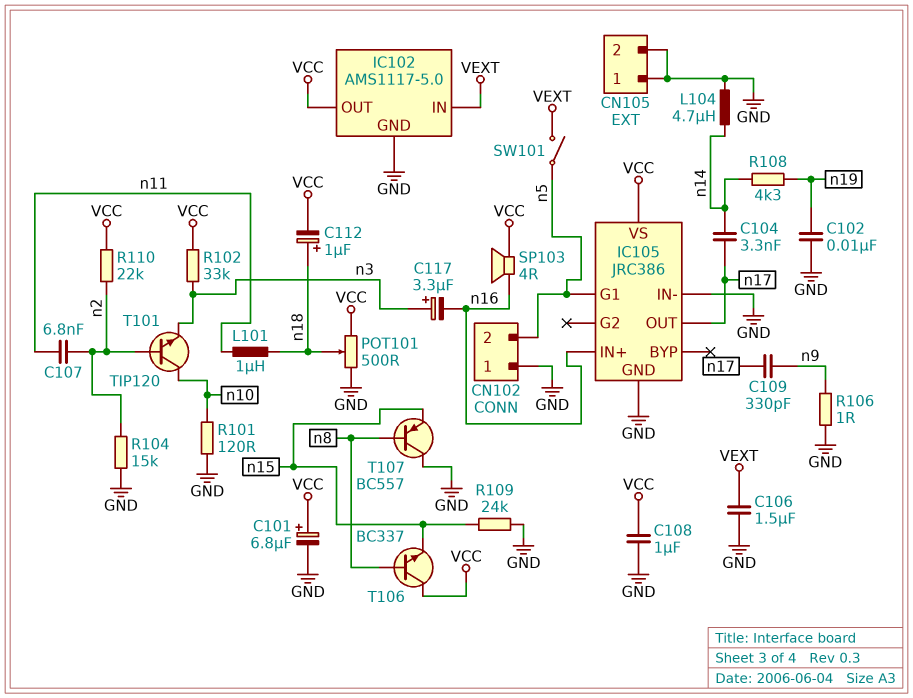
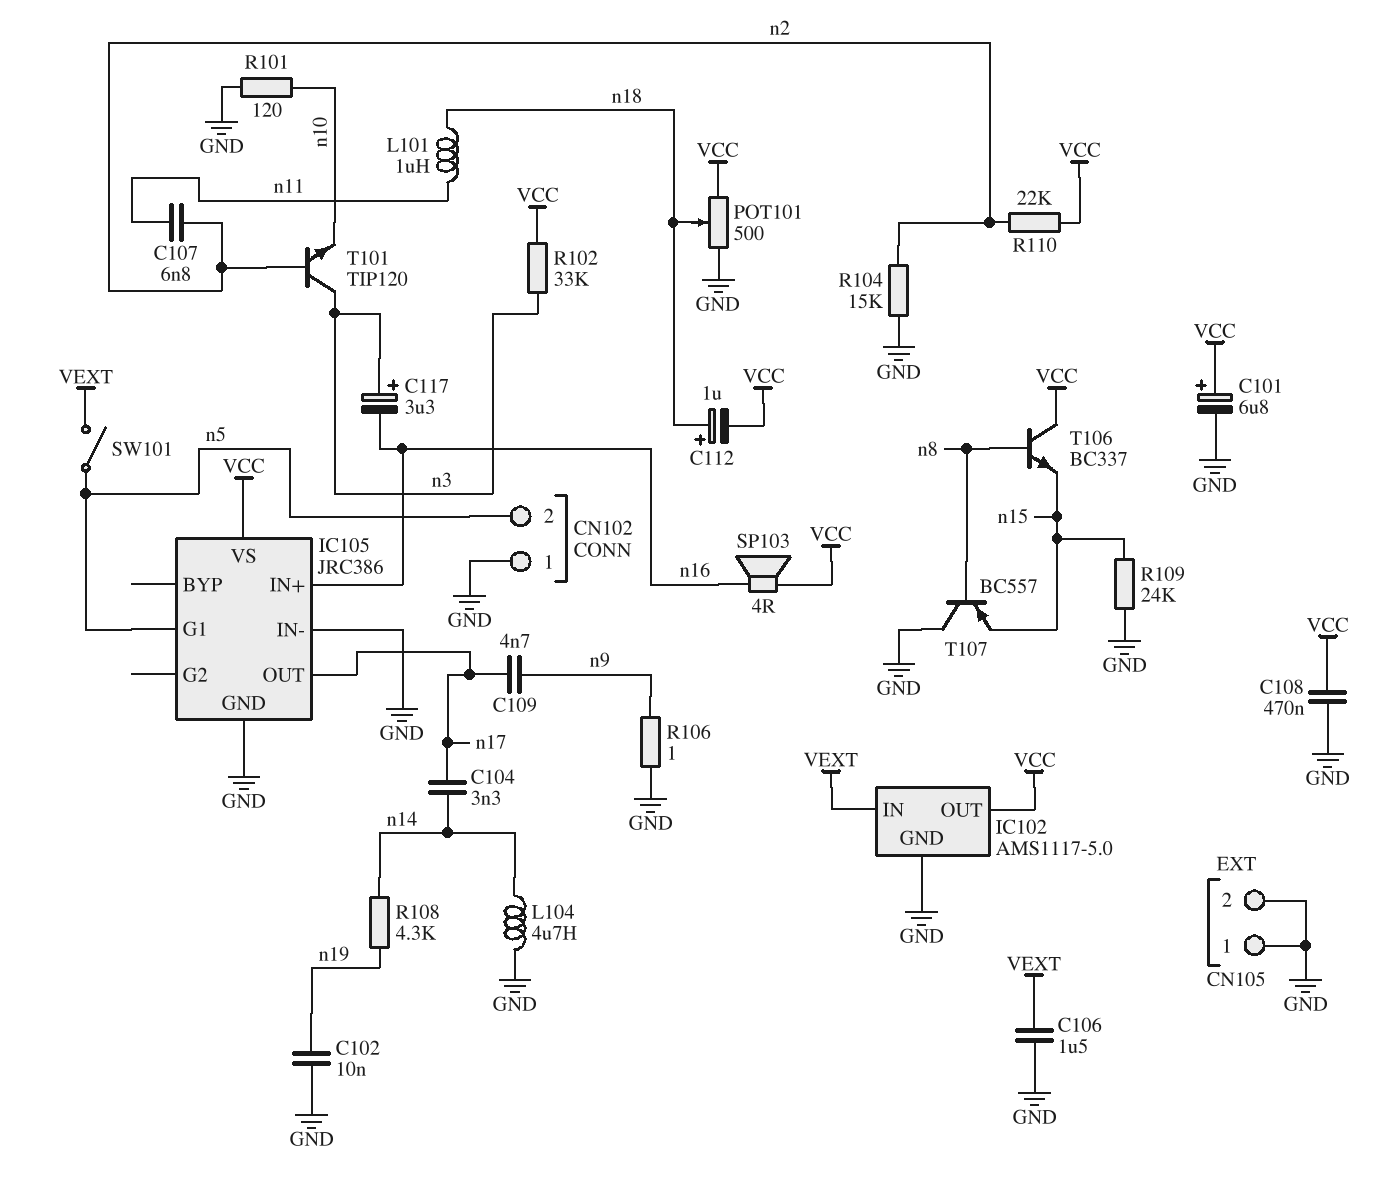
C108: 1uF (GND, VCC) -> 470nF (GND, VCC)
C109: 330pF (n9, n17) -> 4.7nF (n9, n17)
T101: NPN TIP120 (B n2, C n10, E n3) -> NPN TIP120 (B n2, C n3, E n10)

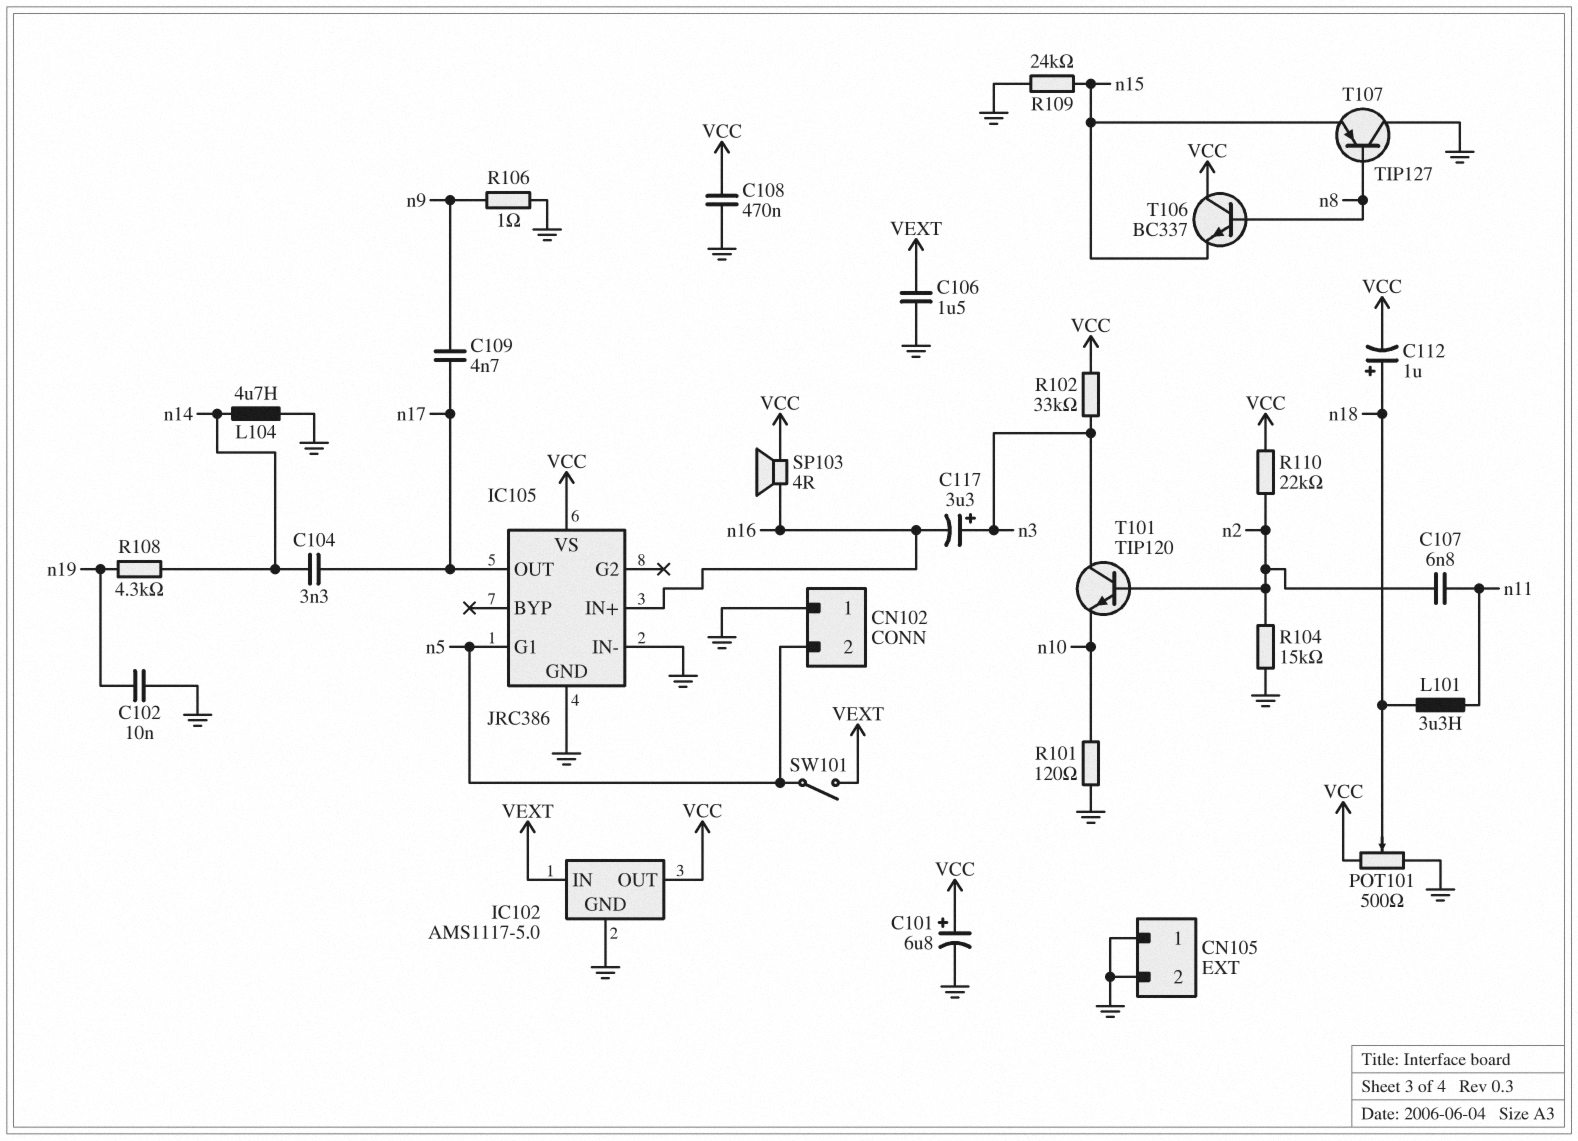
L101: 1uH (n11, n18) -> 3.3uH (n11, n18)
T107: PNP BC557 (B n8, C GND, E n15) -> PNP TIP127 (B n8, C GND, E n15)

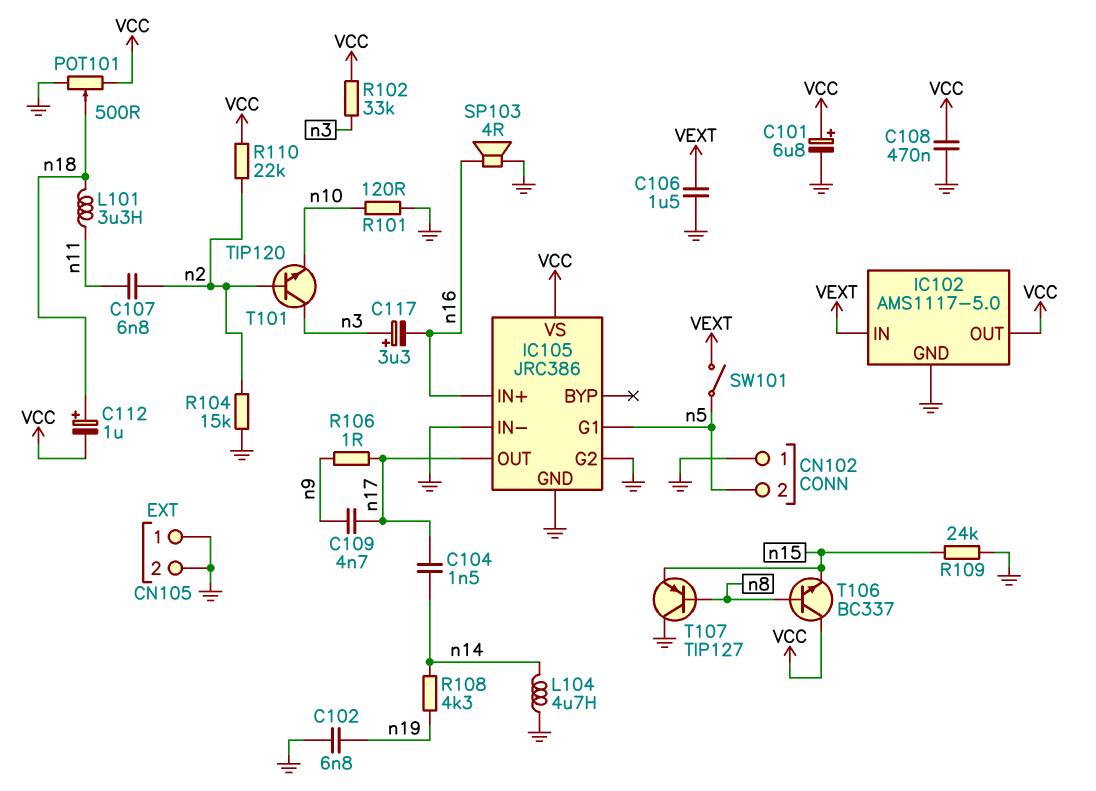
C102: 10nF (GND, n19) -> 6.8nF (GND, n19)
C104: 3.3nF (n14, n17) -> 1.5nF (n14, n17)
IC105 pin G2: none -> GND
R106: 1 (GND, n9) -> 1 (n9, n17)
SP103: speaker 4R (VCC, n16) -> speaker 4R (GND, n16)

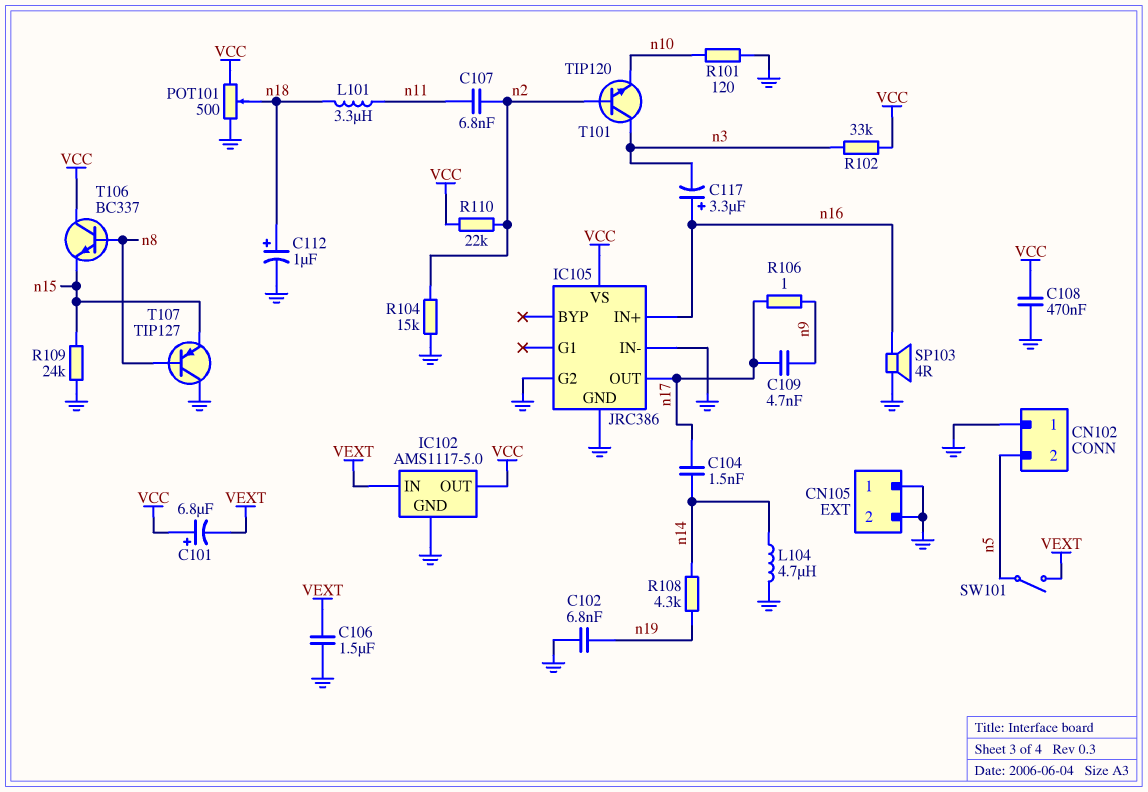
C101: 6.8uF (plus VCC, minus GND) -> 6.8uF (plus VCC, minus VEXT)
C112: 1uF (plus n18, minus VCC) -> 1uF (plus n18, minus GND)
C117: 3.3uF (plus n3, minus n16) -> 3.3uF (plus n16, minus n3)
IC105 pin G1: n5 -> none

